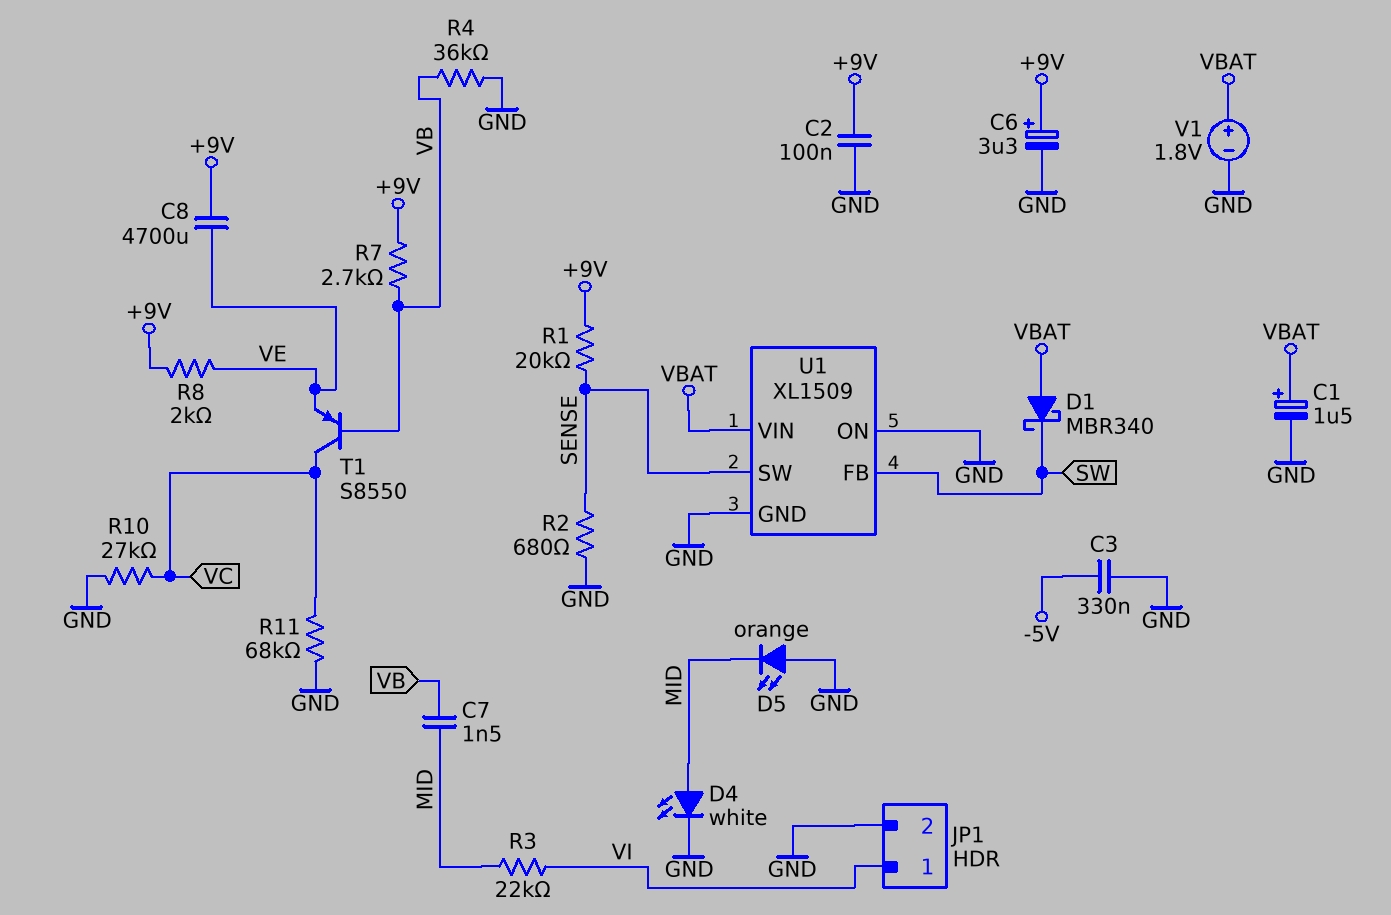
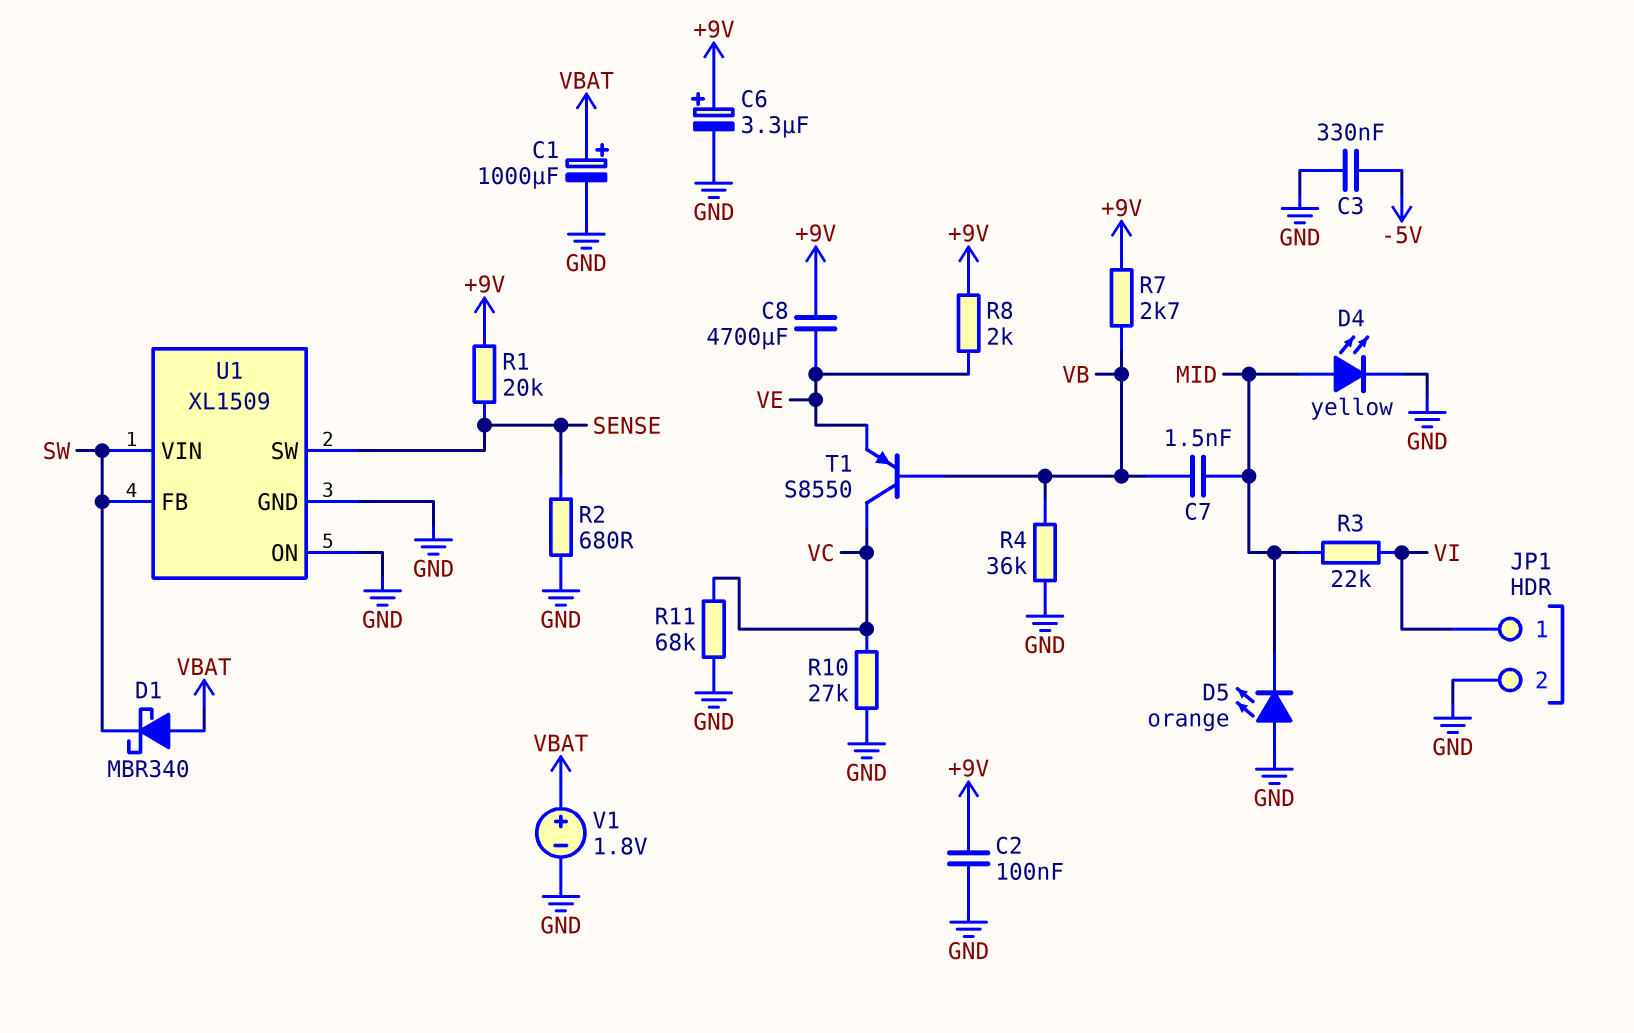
C1: 1.5uF (plus VBAT, minus GND) -> 1000uF (plus VBAT, minus GND)
D4: LED white (A MID, K GND) -> LED yellow (A MID, K GND)
U1 pin VIN: VBAT -> SW

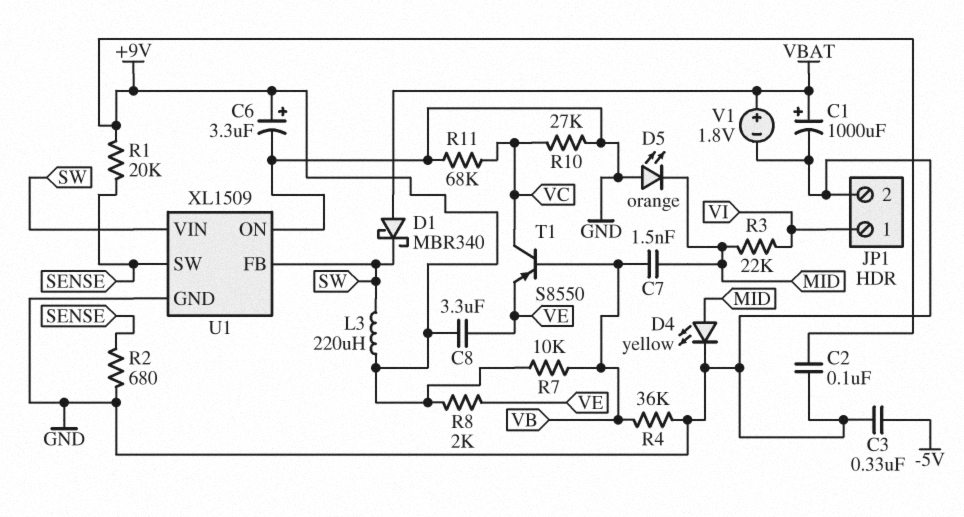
C8: 4700uF (+9V, VE) -> 3.3uF (+9V, VE)
L3: none -> 220uH (+9V, SW)
R7: 2.7k (+9V, VB) -> 10k (+9V, VB)

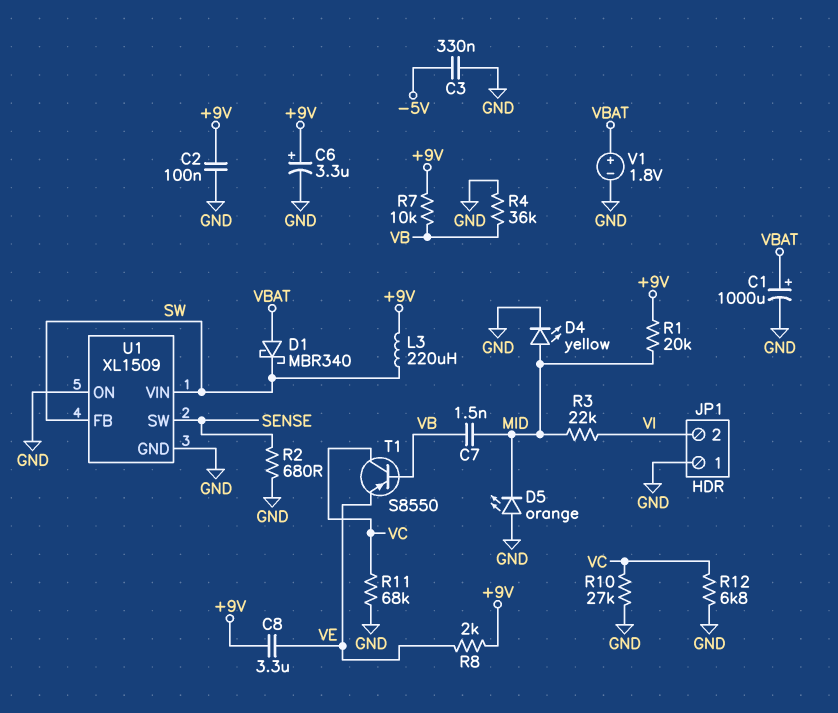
JP1 pin 1: VI -> GND
JP1 pin 2: GND -> VI
R1: 20k (+9V, SENSE) -> 20k (+9V, MID)
R12: none -> 6.8k (GND, VC)

